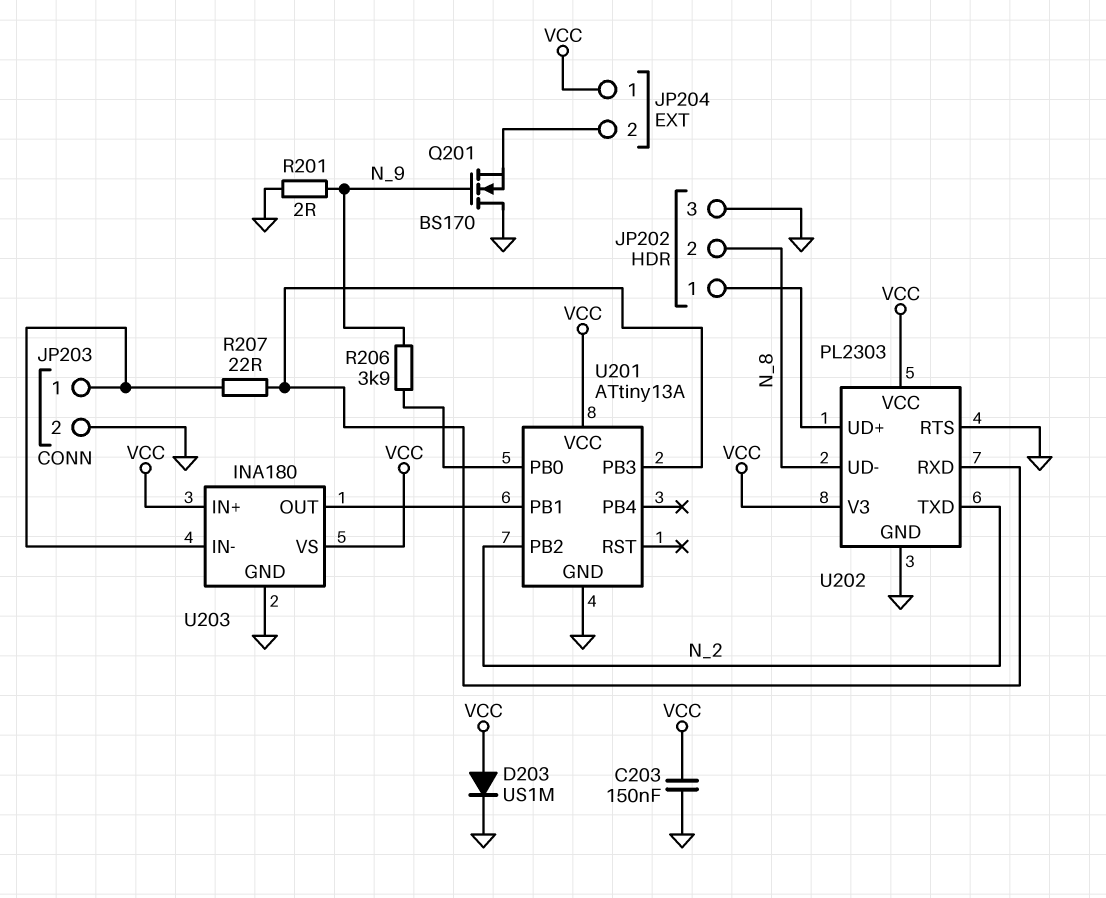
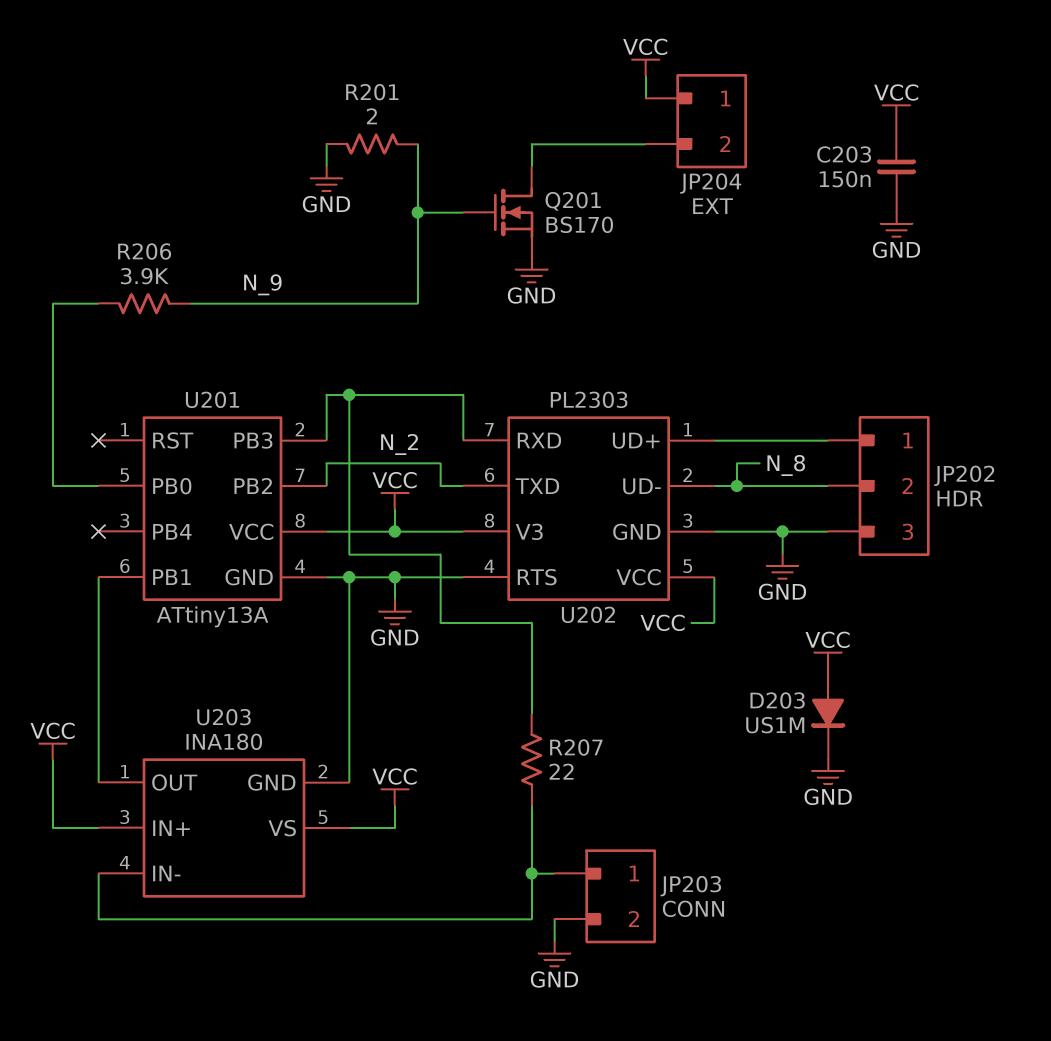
Q201: NMOS BS170 (G N_9, D GND, S JP204/2) -> NMOS BS170 (G N_9, D JP204/2, S GND)

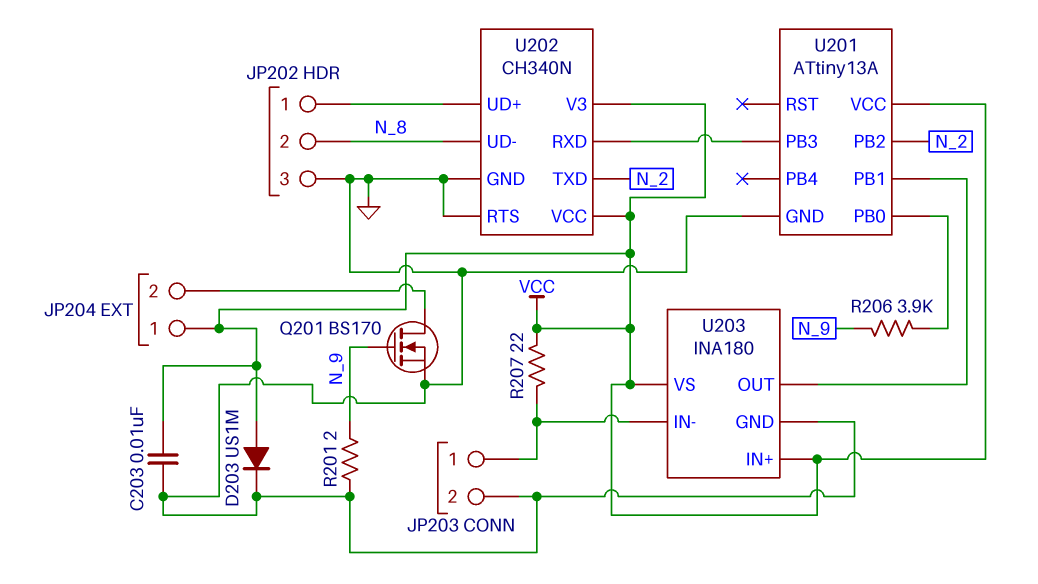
C203: 150nF (GND, VCC) -> 10nF (GND, VCC)
R207: 22 (JP203/1, U201/PB3) -> 22 (JP203/1, VCC)
U202: PL2303 -> CH340N

